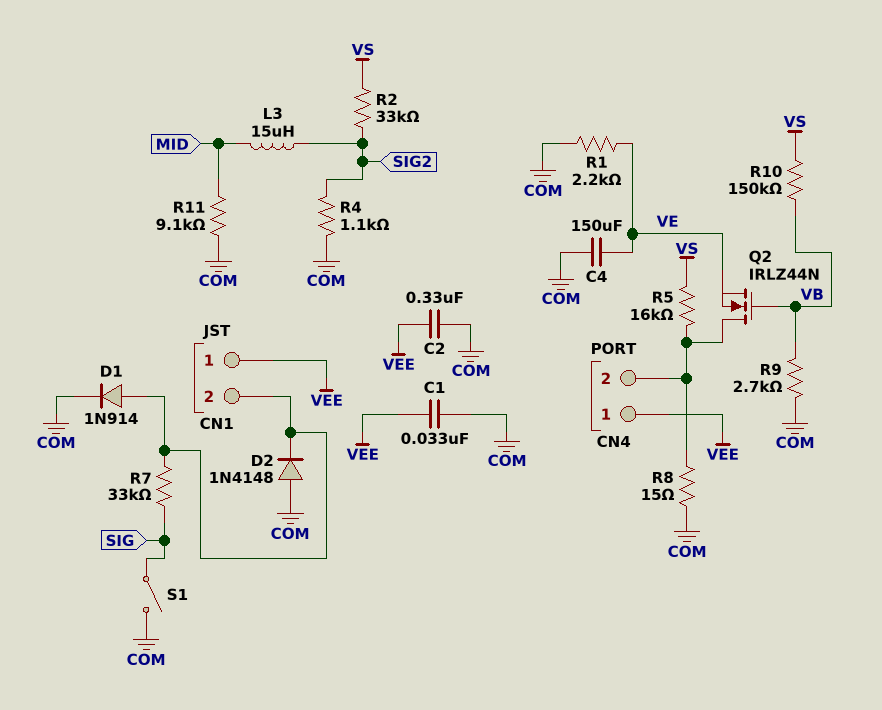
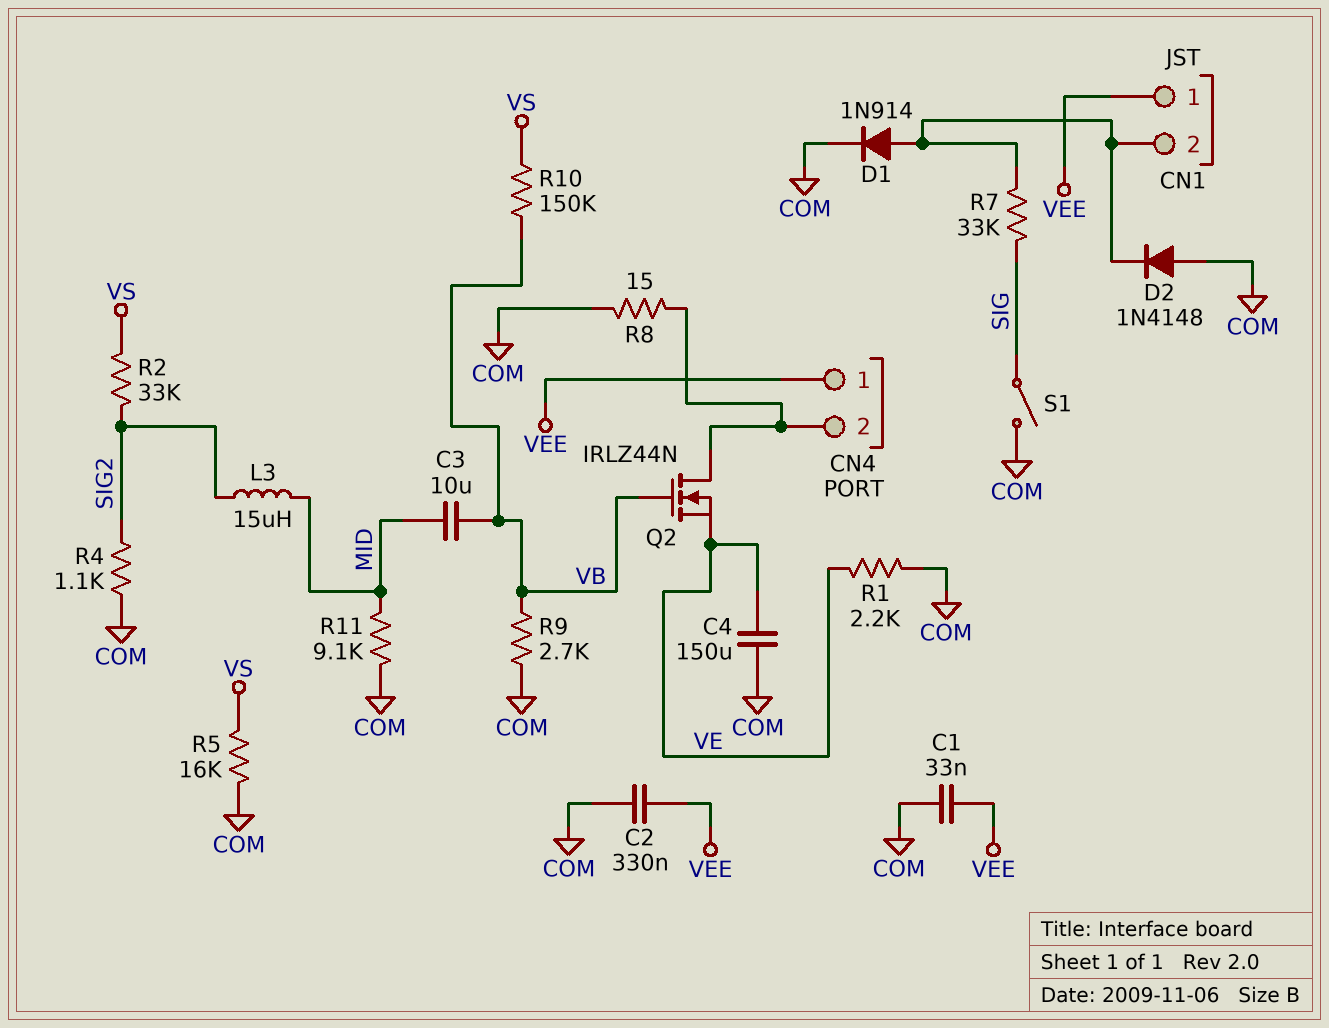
C3: none -> 10uF (MID, VB)
R5: 16k (CN4/2, VS) -> 16k (COM, VS)

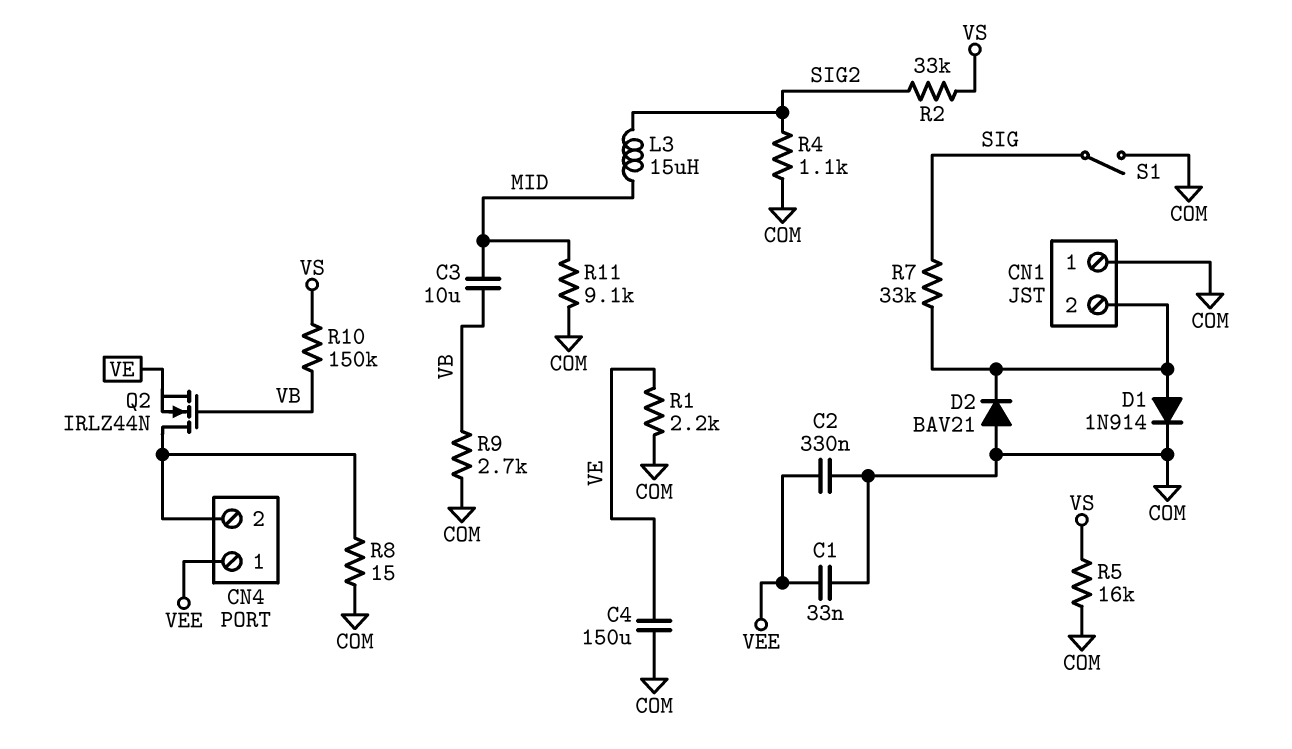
CN1 pin 1: VEE -> COM
D2: diode 1N4148 (A COM, K CN1/2) -> diode BAV21 (A COM, K CN1/2)

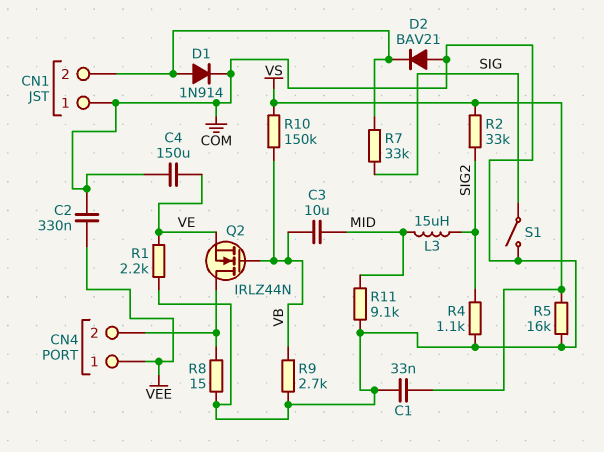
C1: 33nF (COM, VEE) -> 33nF (COM, VS)

